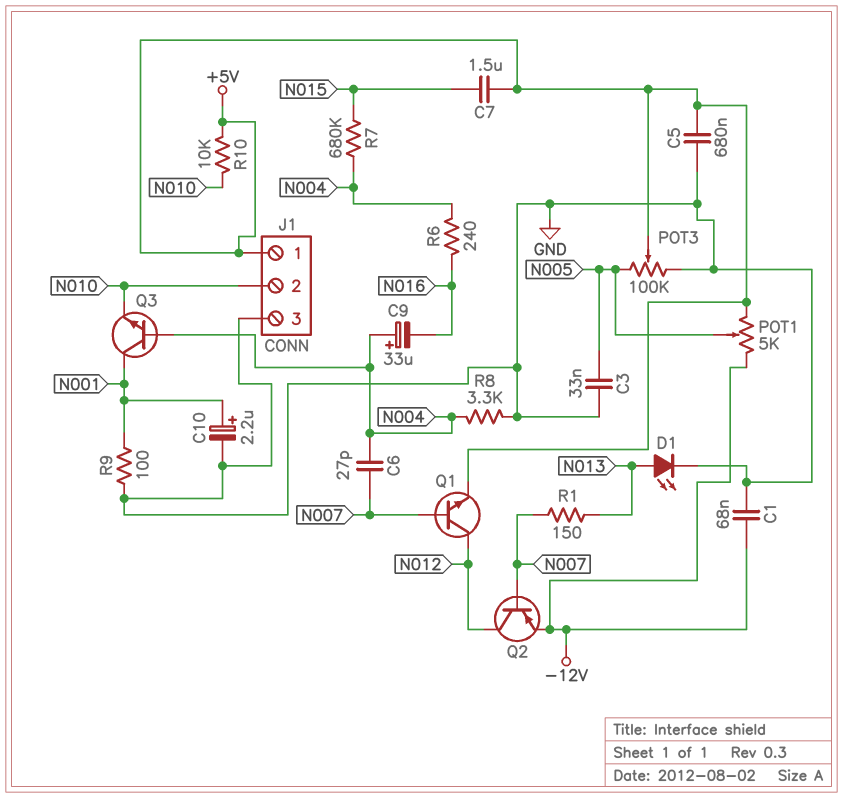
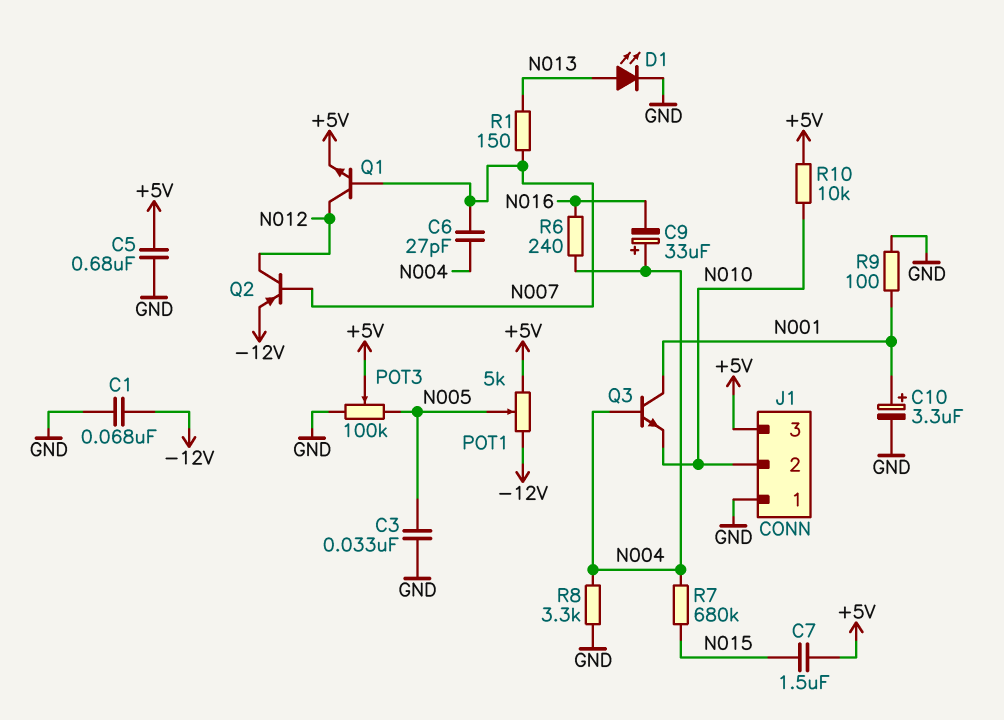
C10: 2.2uF (plus N001, minus GND) -> 3.3uF (plus N001, minus GND)
J1 pin 1: +5V -> GND
J1 pin 3: GND -> +5V

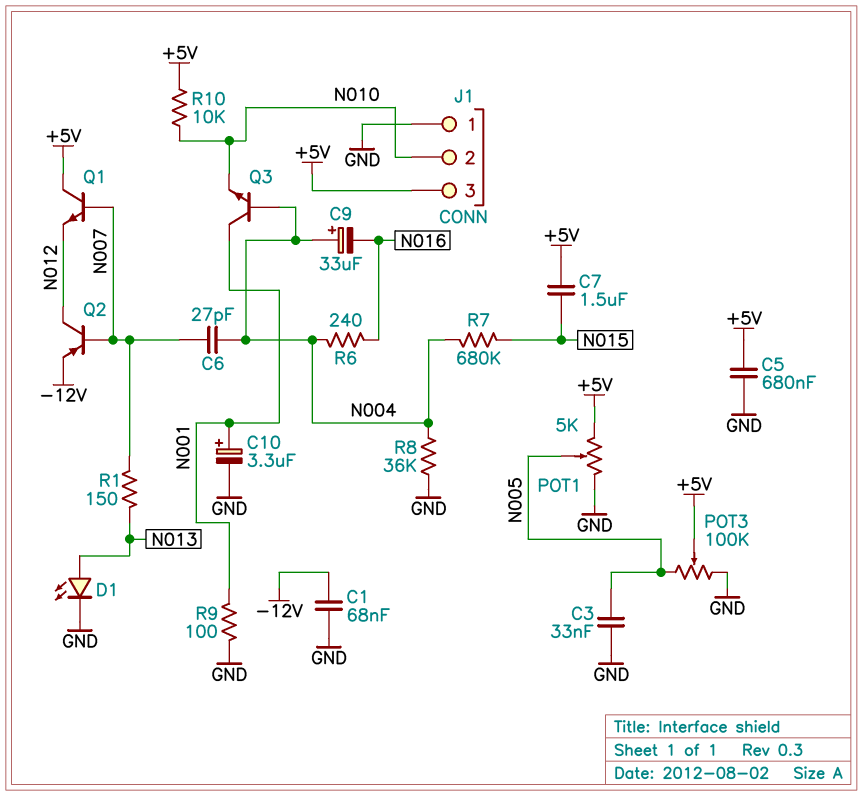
POT1: 5k (+5V, -12V, wiper N005) -> 5k (+5V, GND, wiper N005)
Q1: NPN (B N007, C N012, E +5V) -> NPN (B N007, C +5V, E N012)
R8: 3.3k (GND, N004) -> 36k (GND, N004)

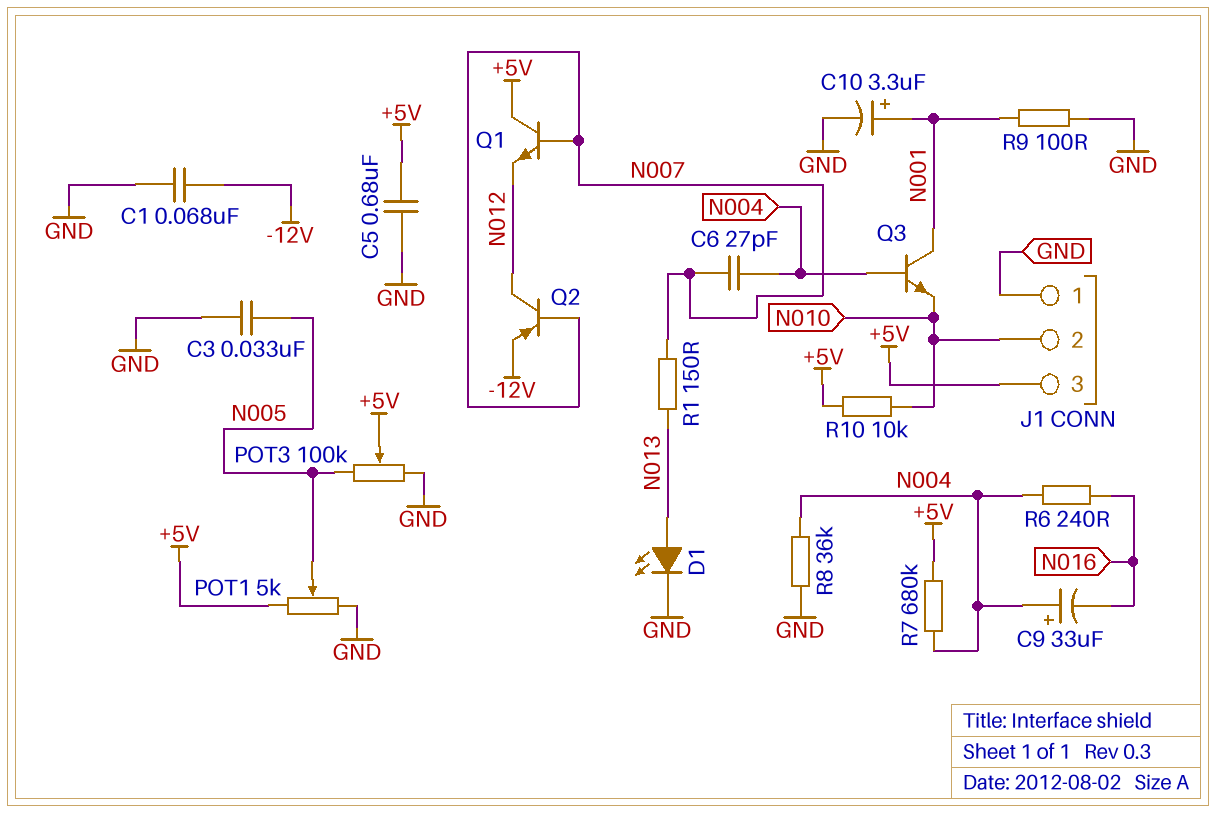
C7: 1.5uF (+5V, N015) -> none
R7: 680k (N004, N015) -> 680k (+5V, N004)

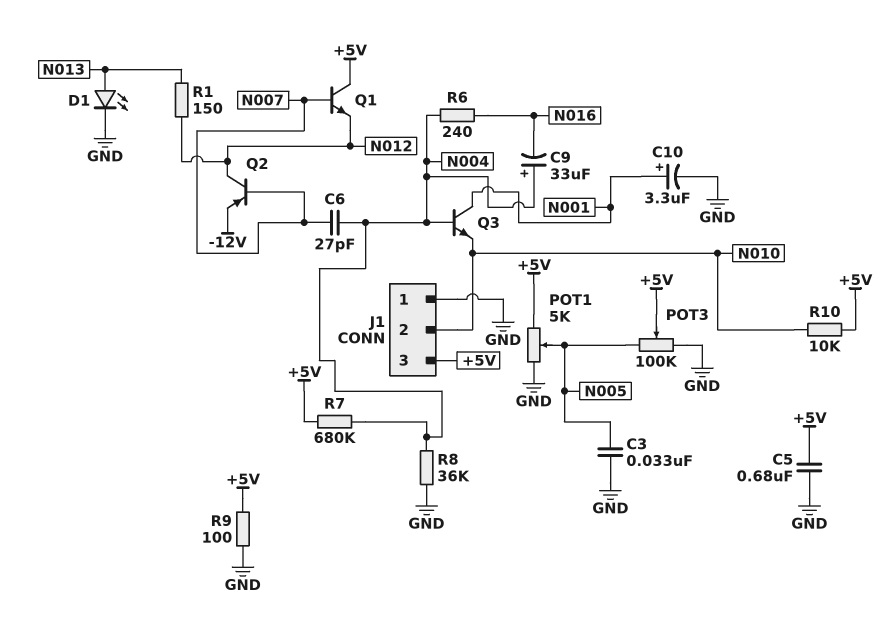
C1: 68nF (-12V, GND) -> none
R1: 150 (N007, N013) -> 150 (N012, N013)
R9: 100 (GND, N001) -> 100 (+5V, GND)

